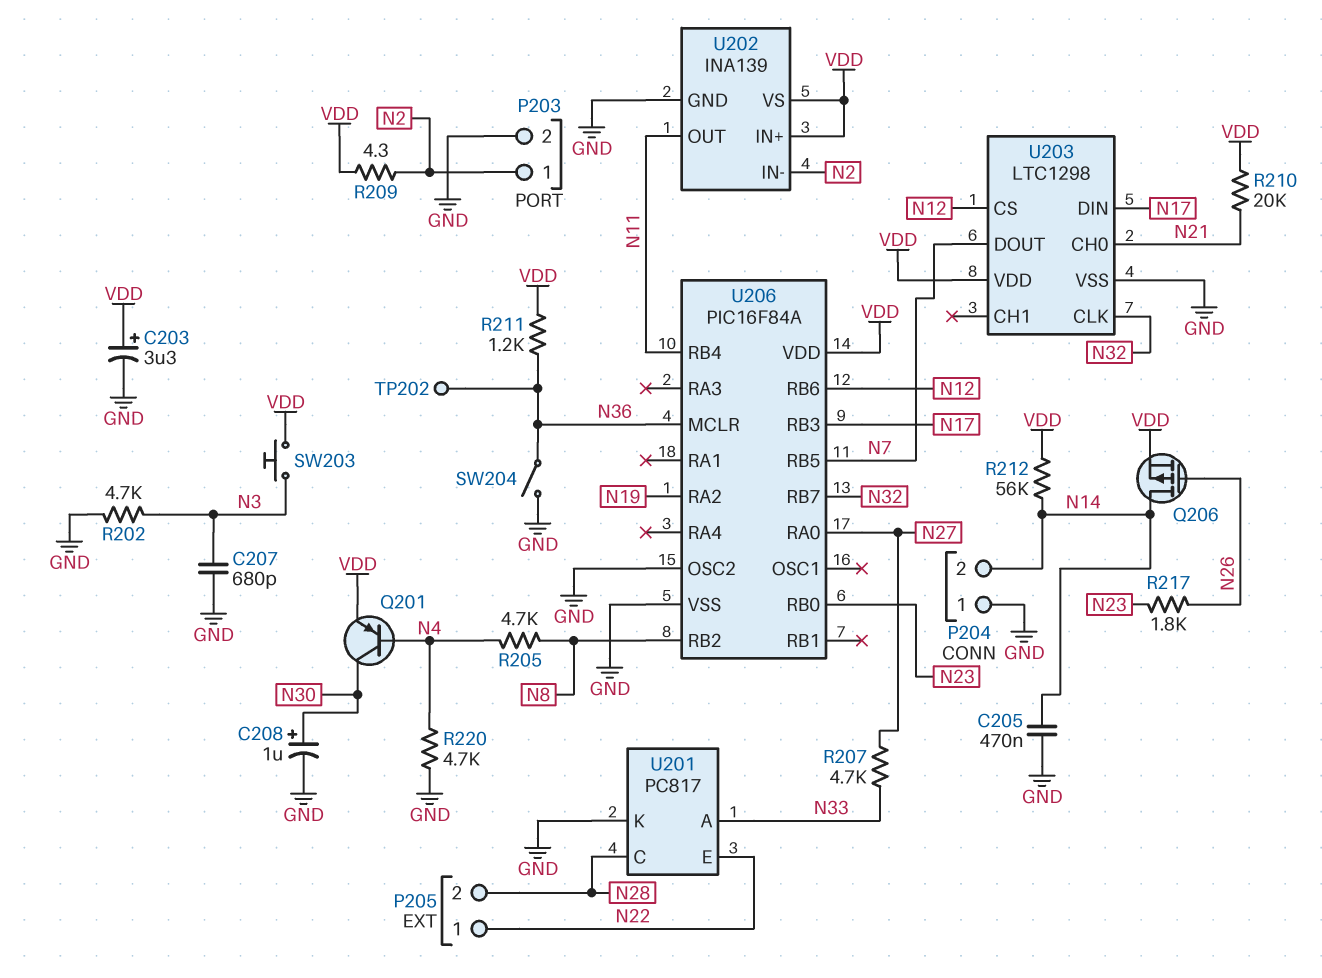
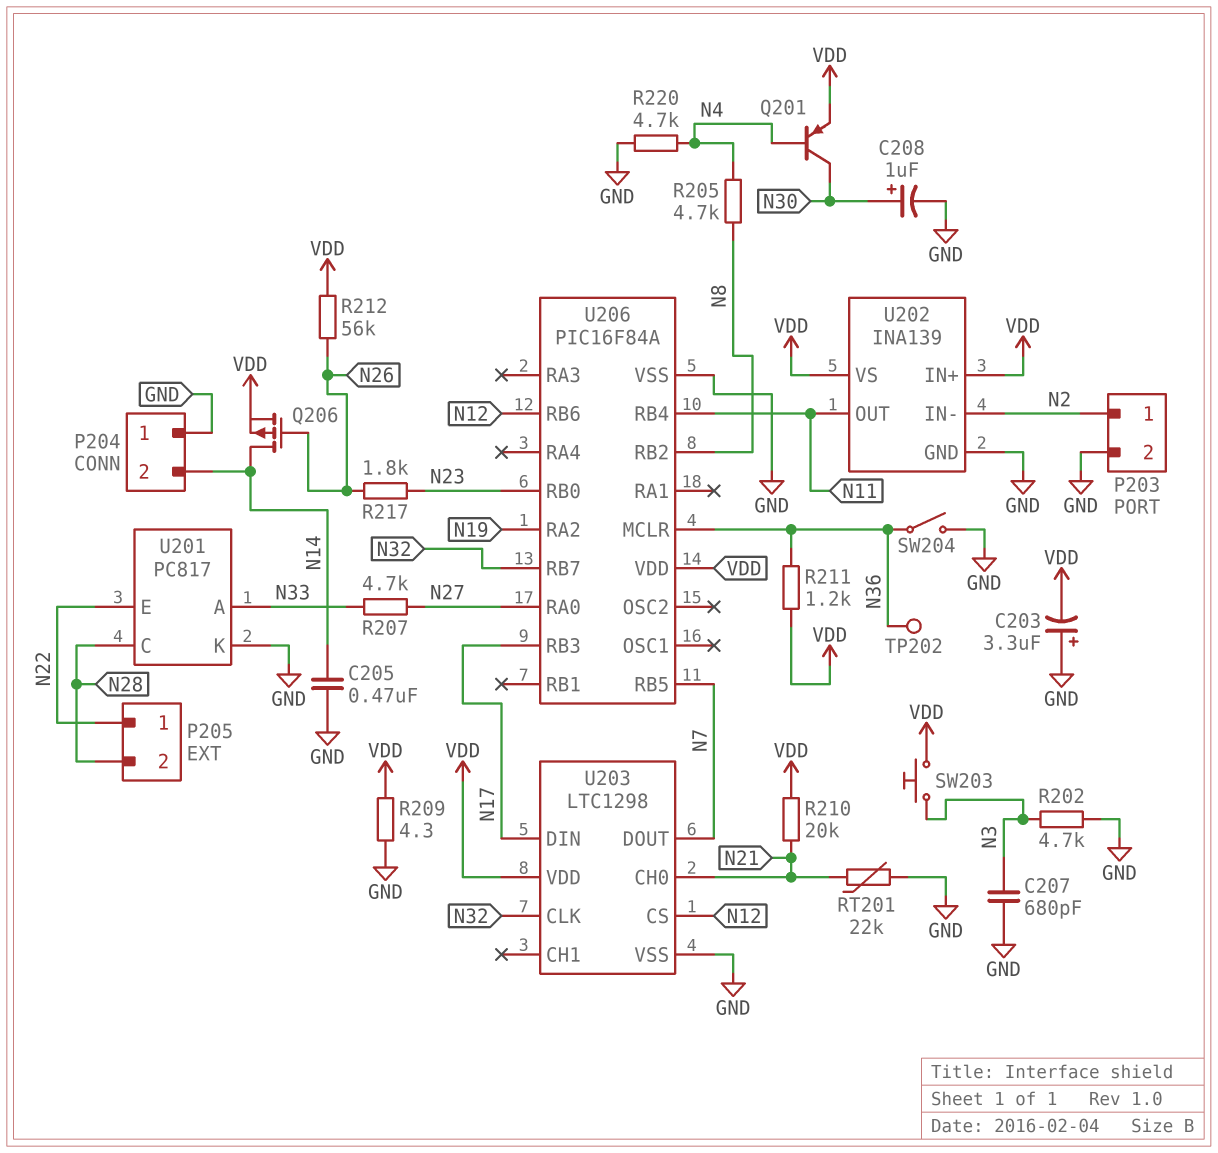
C203: 3.3uF (plus VDD, minus GND) -> 3.3uF (plus GND, minus VDD)
R209: 4.3 (N2, VDD) -> 4.3 (GND, VDD)
R212: 56k (N14, VDD) -> 56k (N26, VDD)
RT201: none -> 22k (GND, N21)
U206 pin OSC2: GND -> none

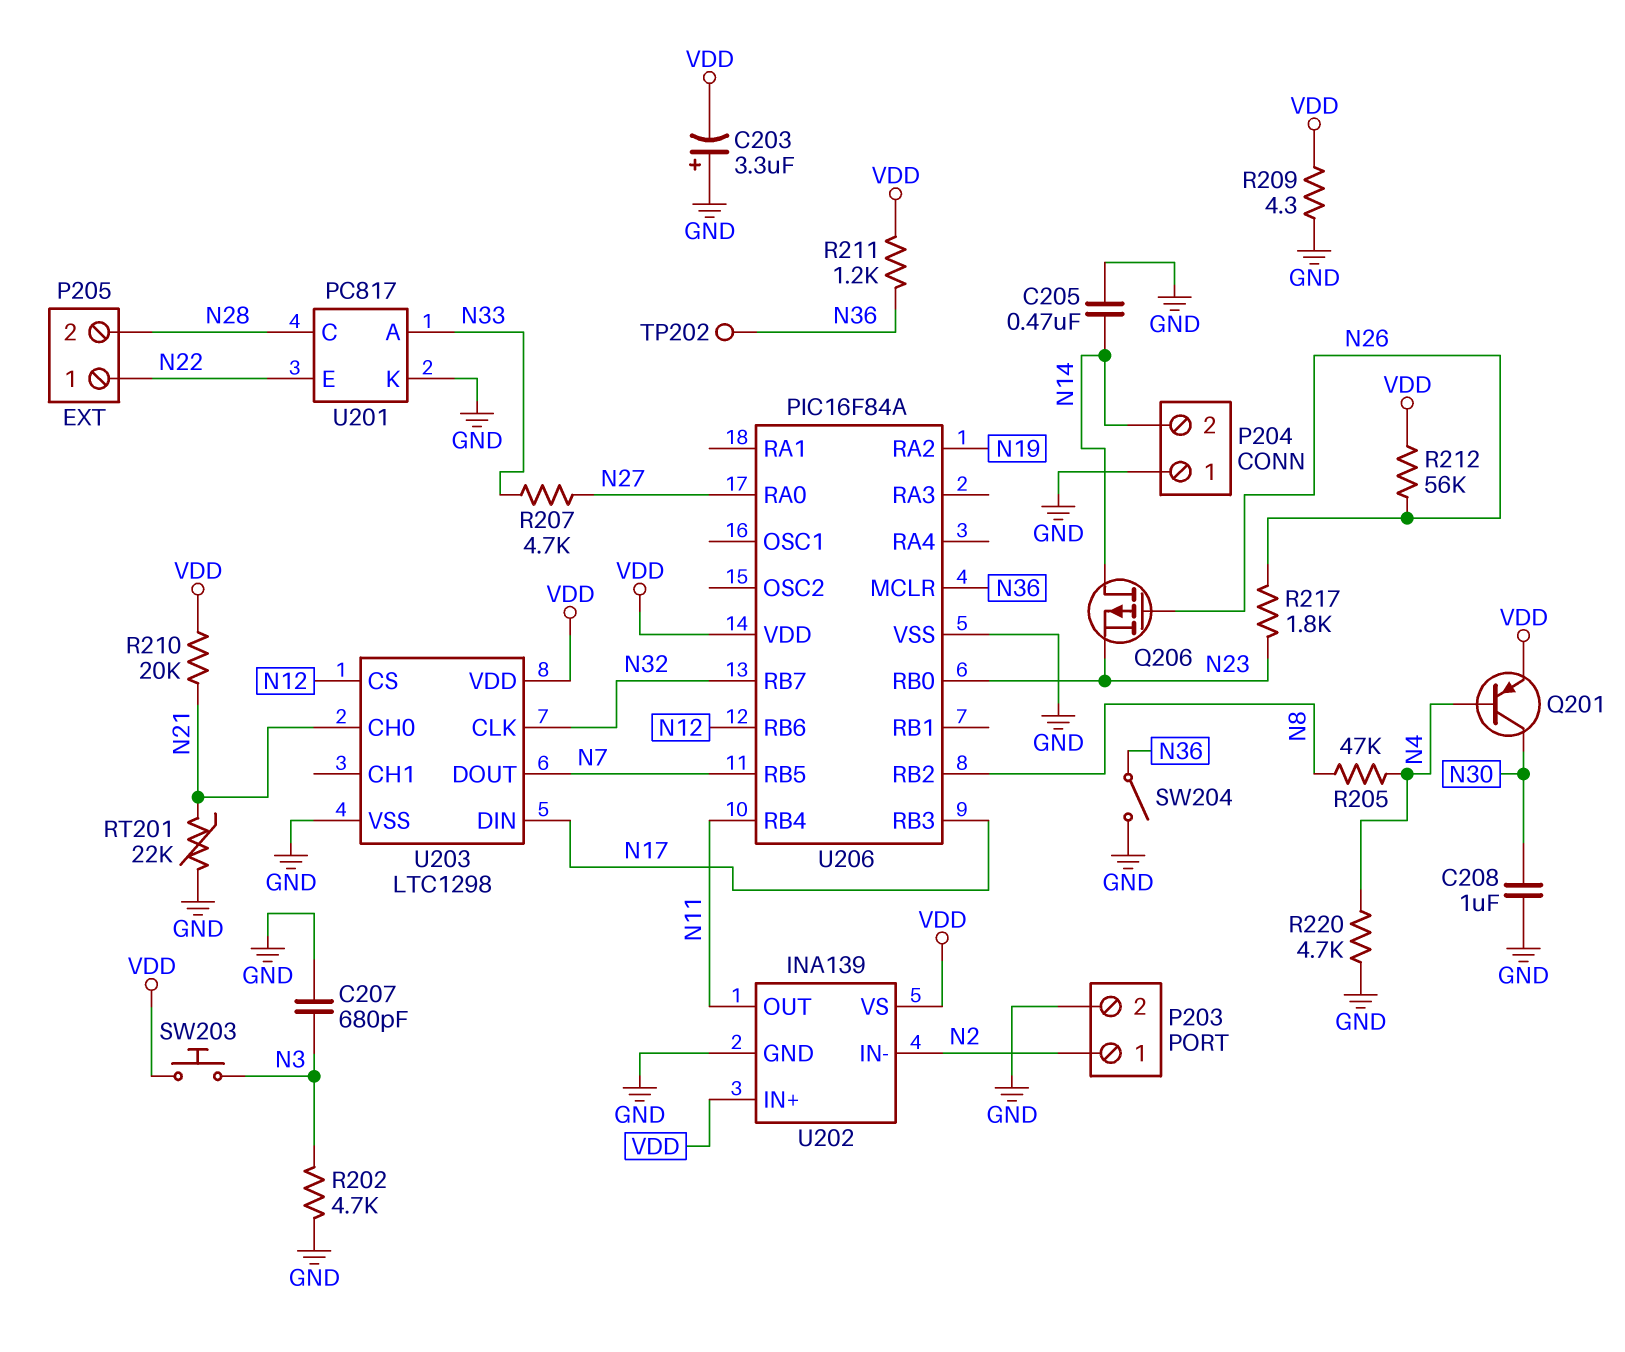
C208: 1uF (plus N30, minus GND) -> 1uF (GND, N30)
Q206: PMOS (G N26, D N14, S VDD) -> PMOS (G N26, D N14, S N23)
R205: 4.7k (N4, N8) -> 47k (N4, N8)

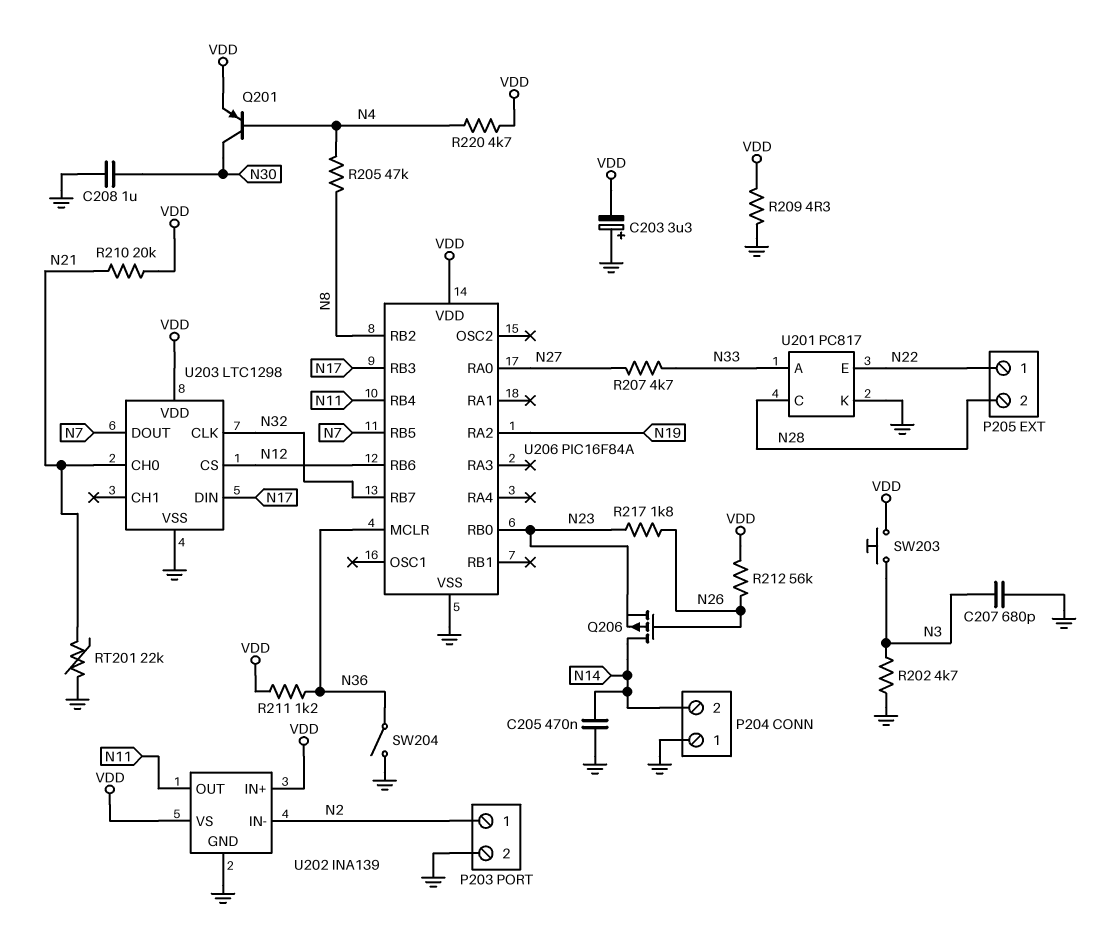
R220: 4.7k (GND, N4) -> 4.7k (N4, VDD)
TP202: test point (N36) -> none

